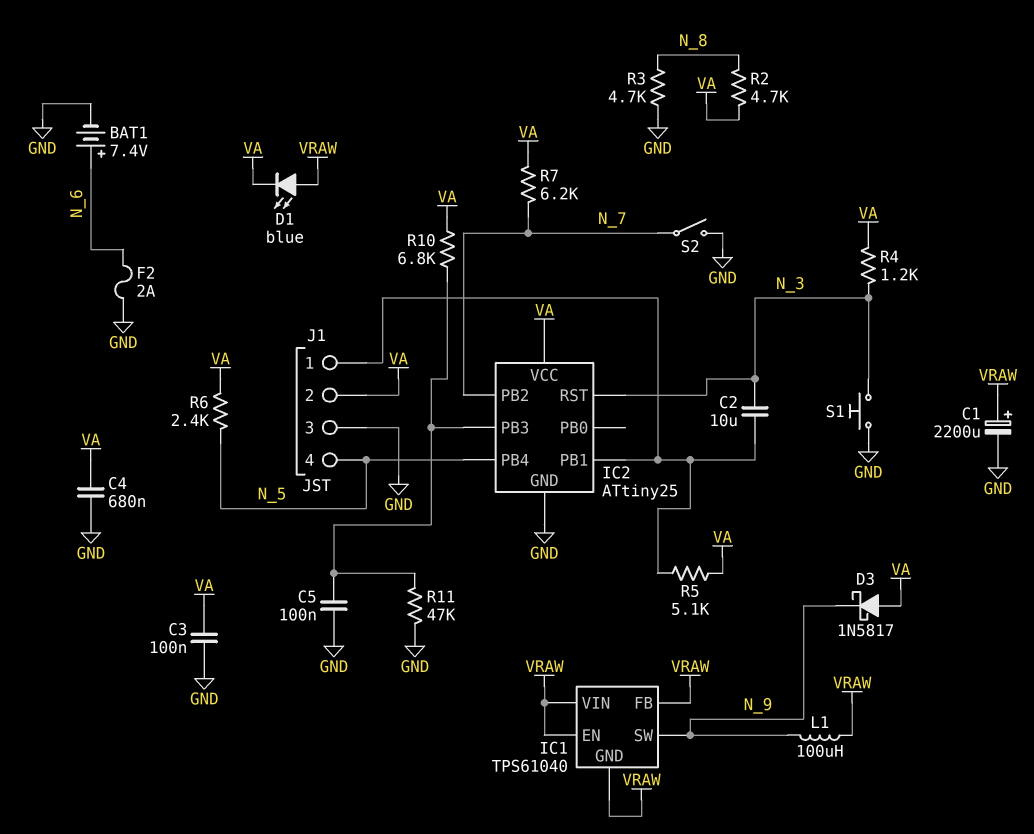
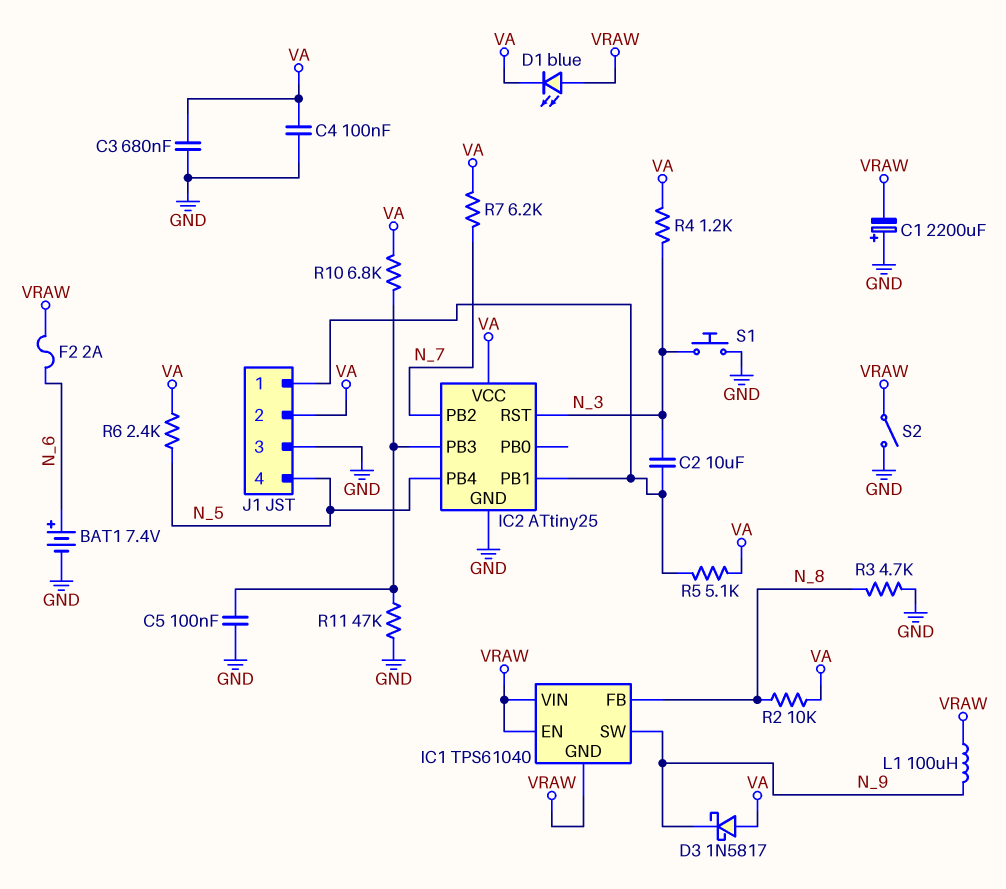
C1: 2200uF (plus VRAW, minus GND) -> 2200uF (plus GND, minus VRAW)
C3: 100nF (GND, VA) -> 680nF (GND, VA)
C4: 680nF (GND, VA) -> 100nF (GND, VA)
F2: 2A (GND, N_6) -> 2A (N_6, VRAW)
IC1 pin FB: VRAW -> N_8
R2: 4.7k (N_8, VA) -> 10k (N_8, VA)
S2: switch (GND, N_7) -> switch (GND, VRAW)

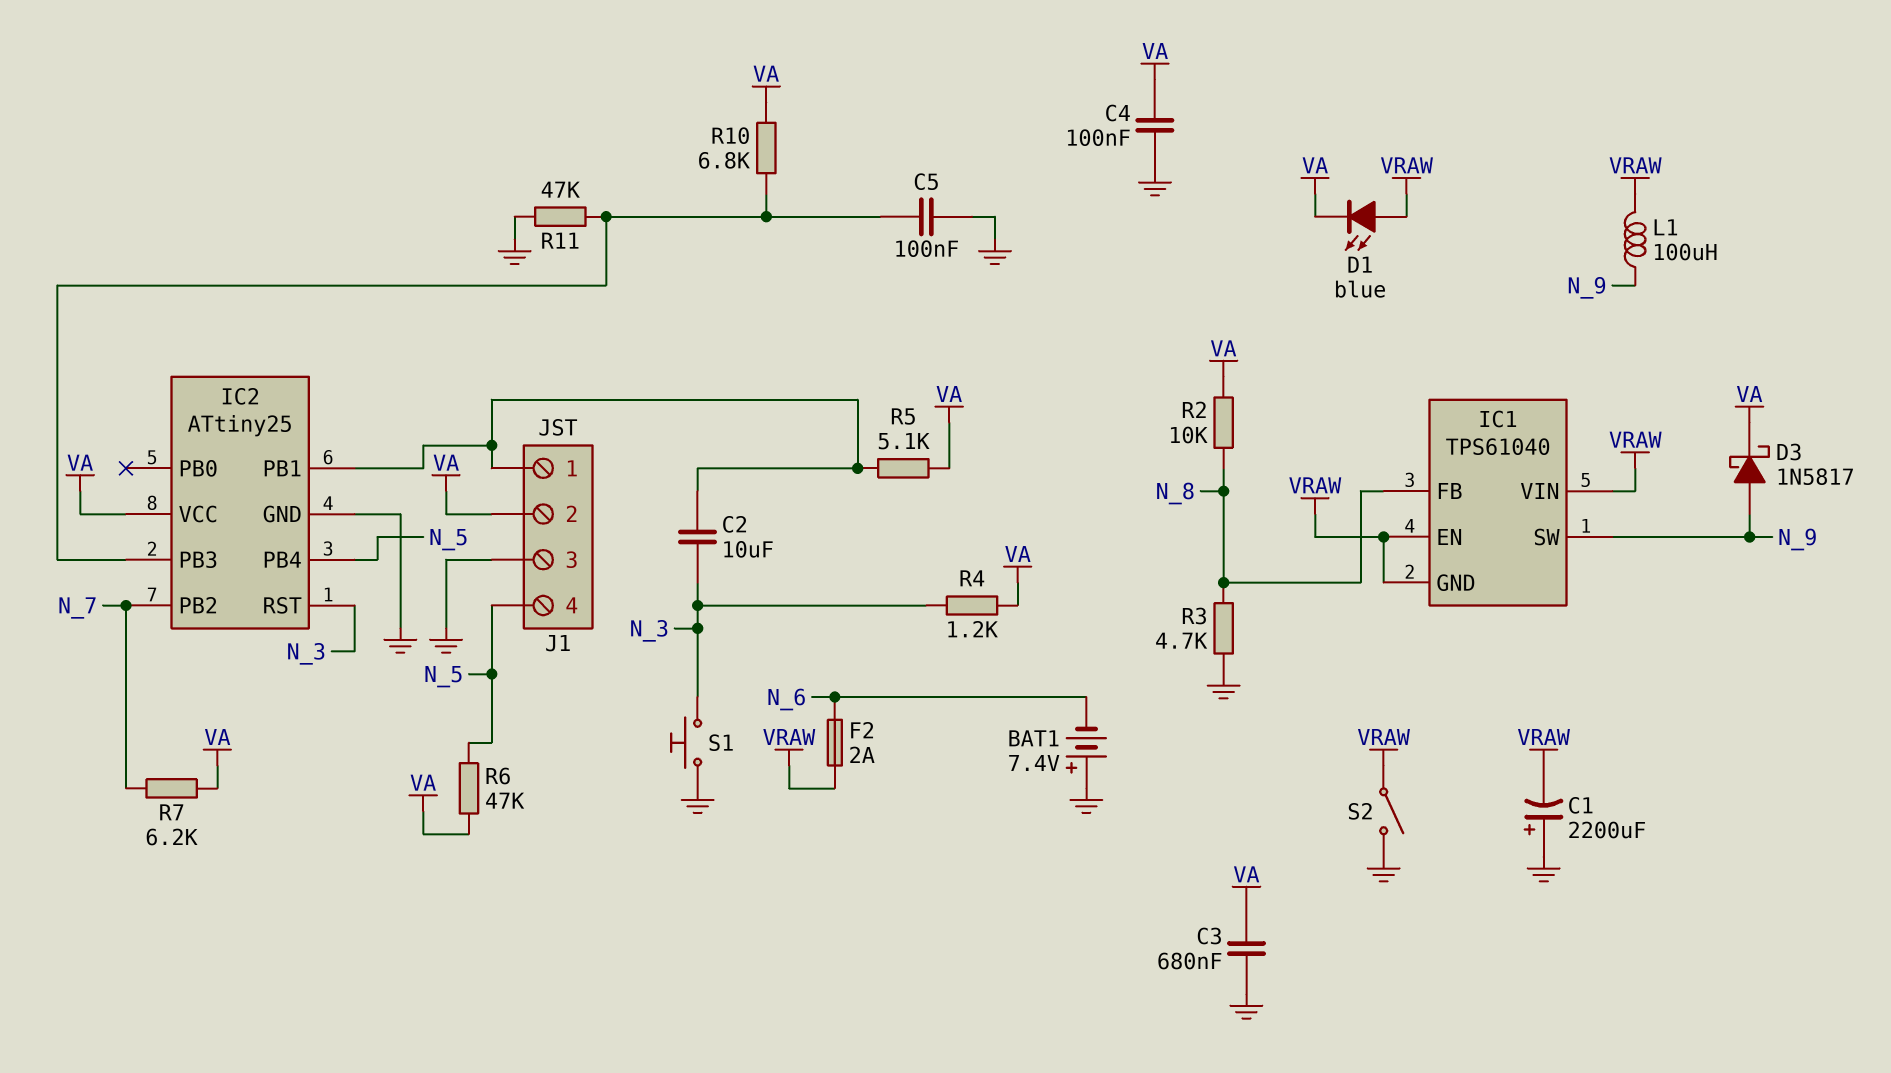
BAT1: 7.4V (plus N_6, minus GND) -> 7.4V (plus GND, minus N_6)
D3: schottky 1N5817 (A VA, K N_9) -> schottky 1N5817 (A N_9, K VA)
R6: 2.4k (N_5, VA) -> 47k (N_5, VA)

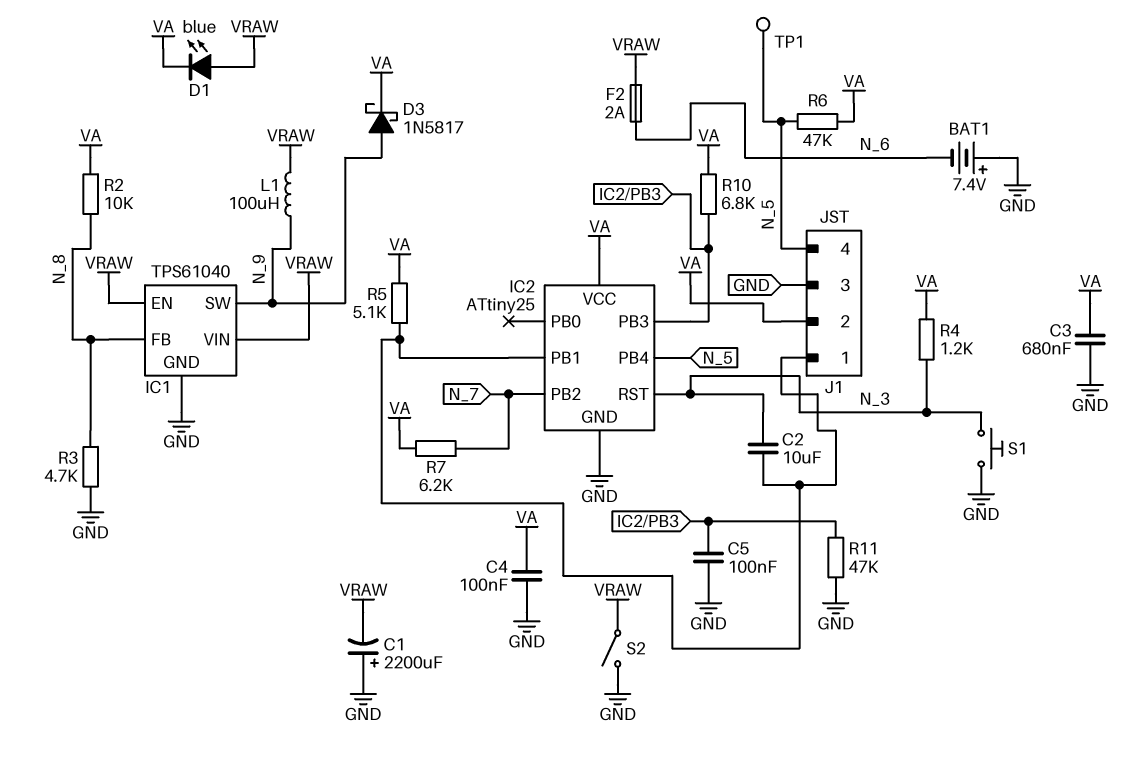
IC1 pin GND: VRAW -> GND
TP1: none -> test point (N_5)

